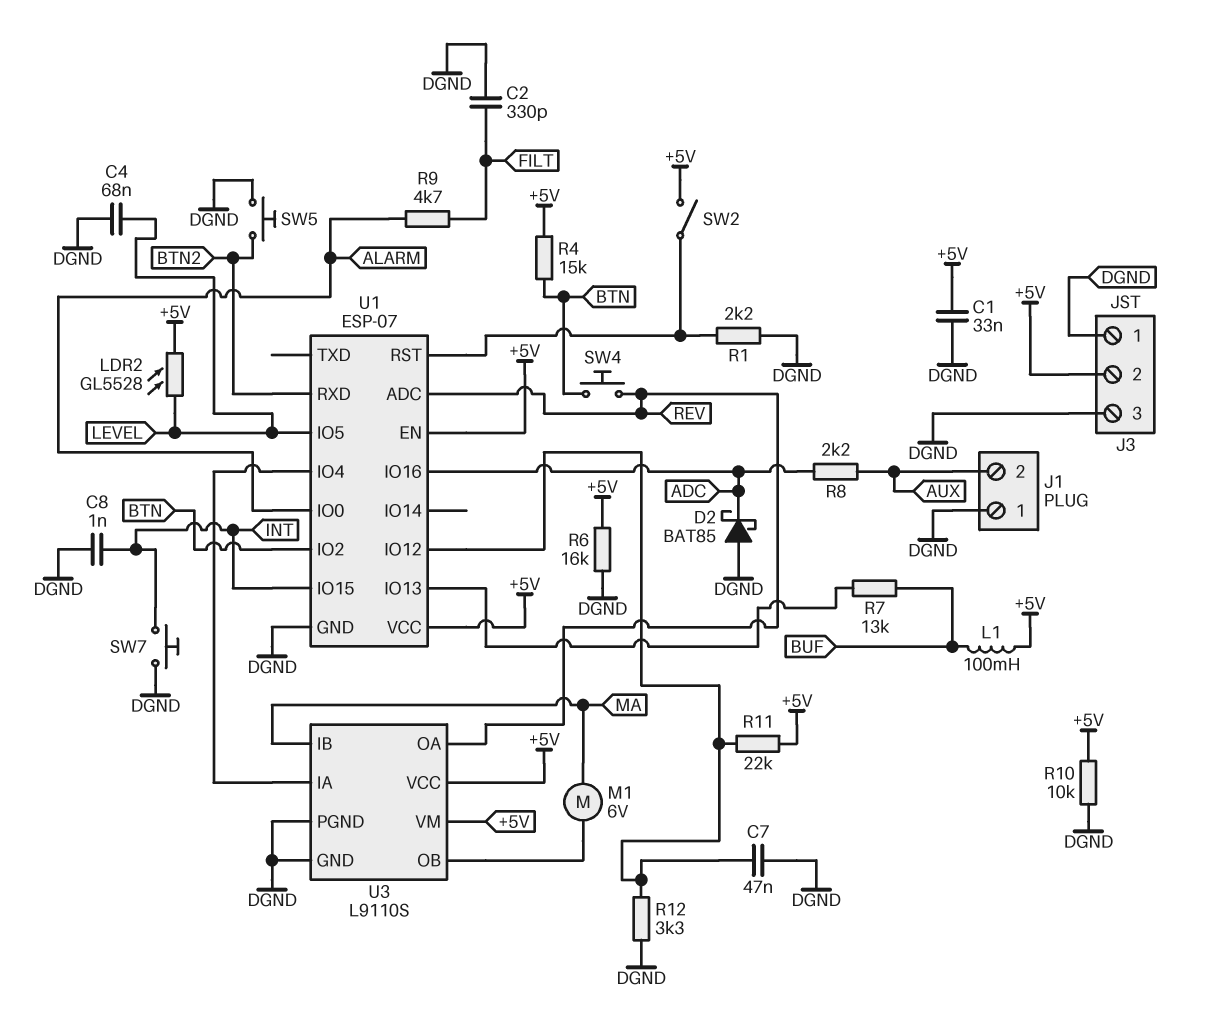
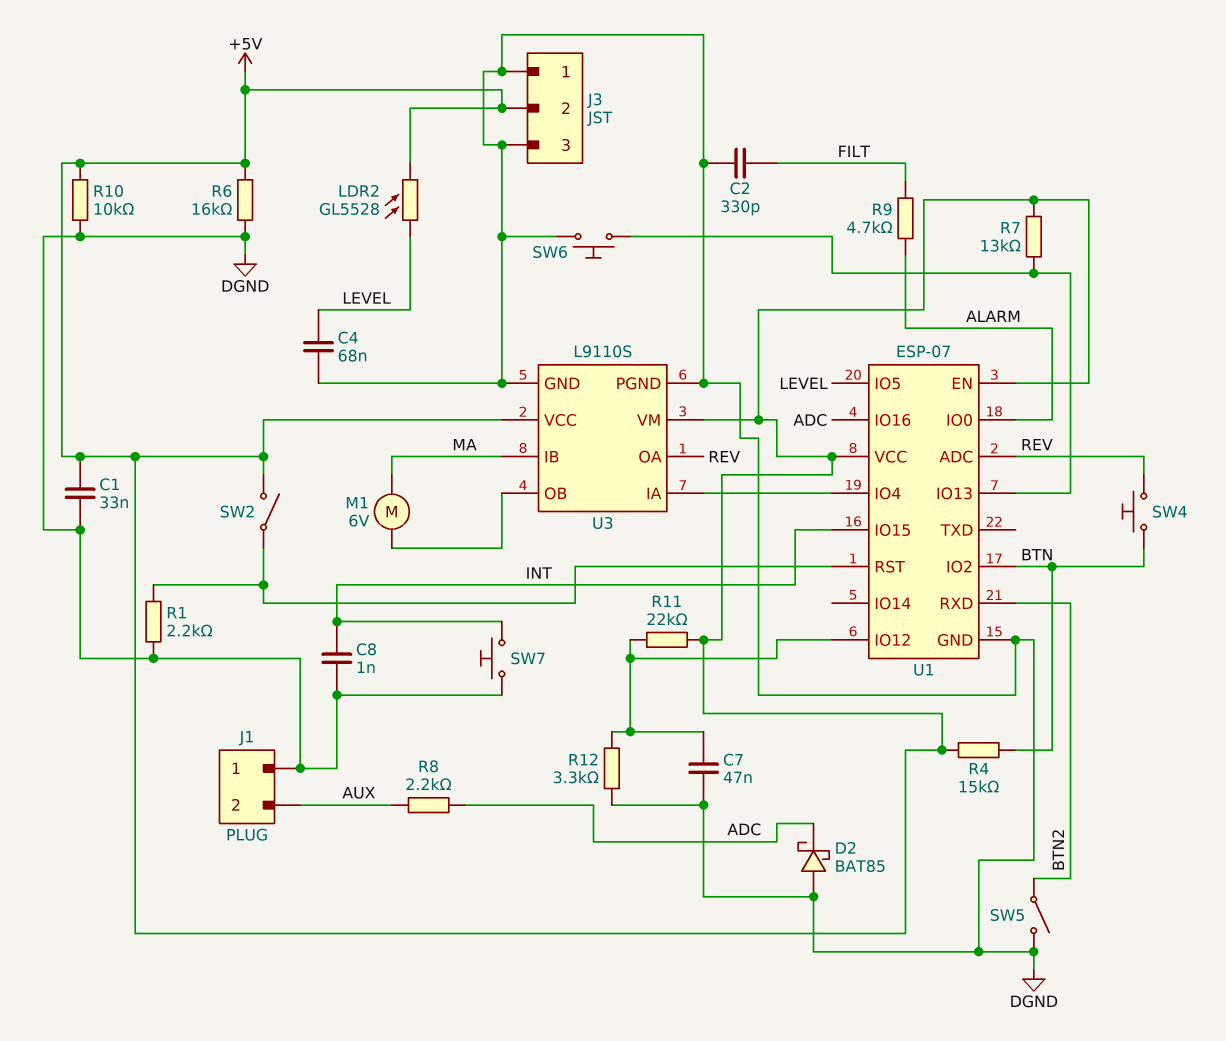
L1: 100mH (+5V, BUF) -> none
R7: 13k (BUF, U1/IO13) -> 13k (+5V, U1/IO13)
SW5: button (BTN2, DGND) -> switch (BTN2, DGND)
SW6: none -> button (DGND, U1/IO13)

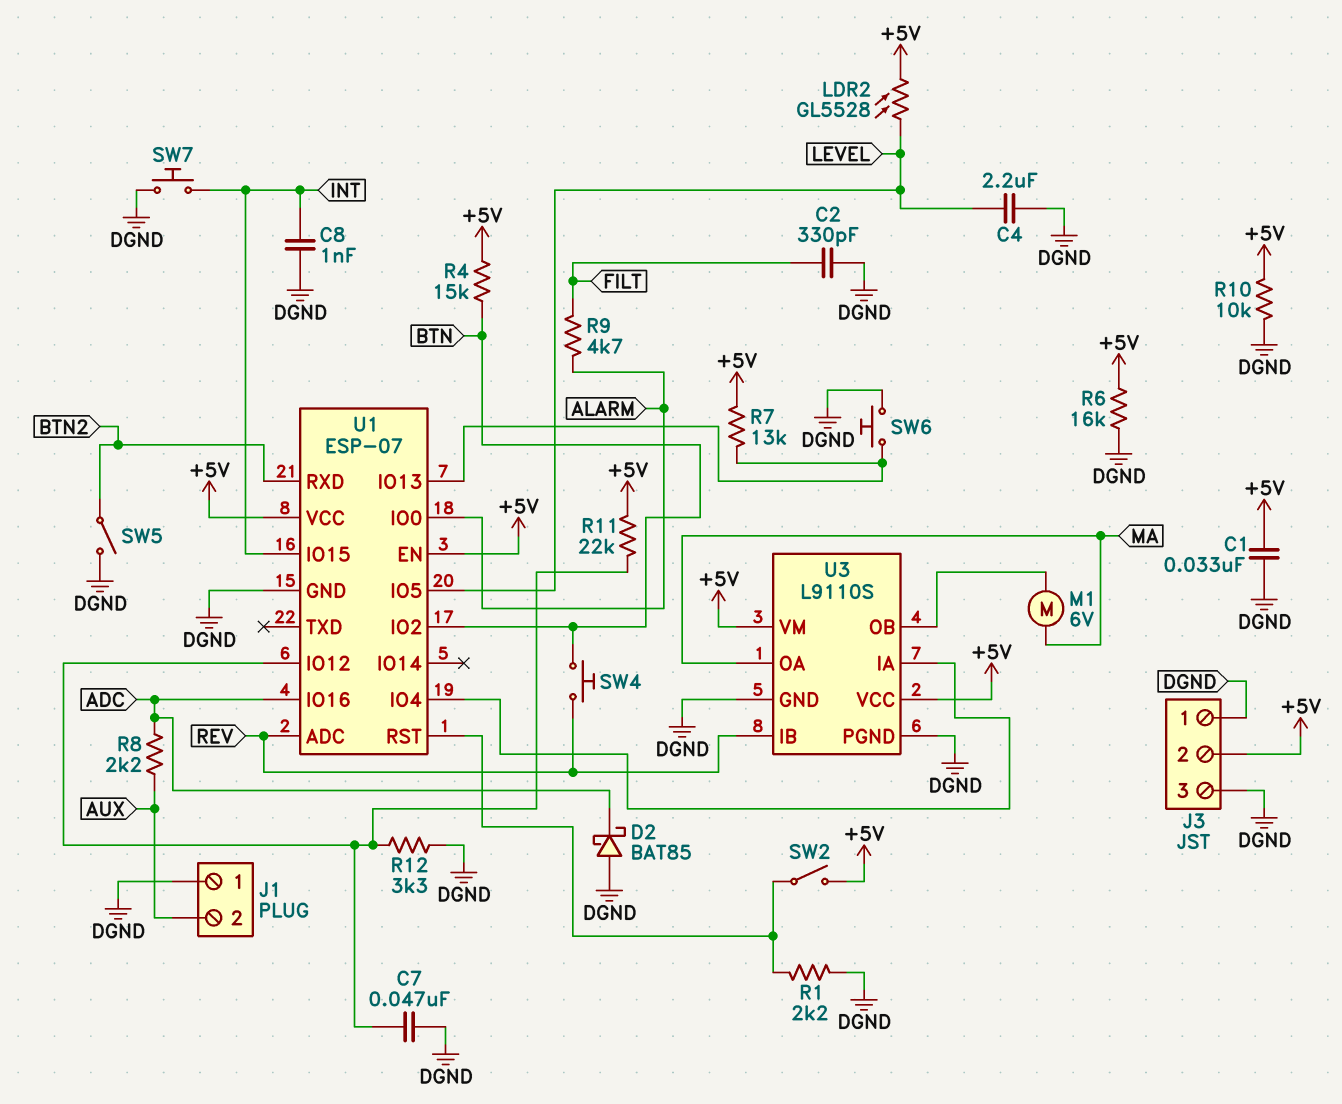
C4: 68nF (DGND, LEVEL) -> 2.2uF (DGND, LEVEL)
U3 pin IB: MA -> REV
U3 pin OA: REV -> MA

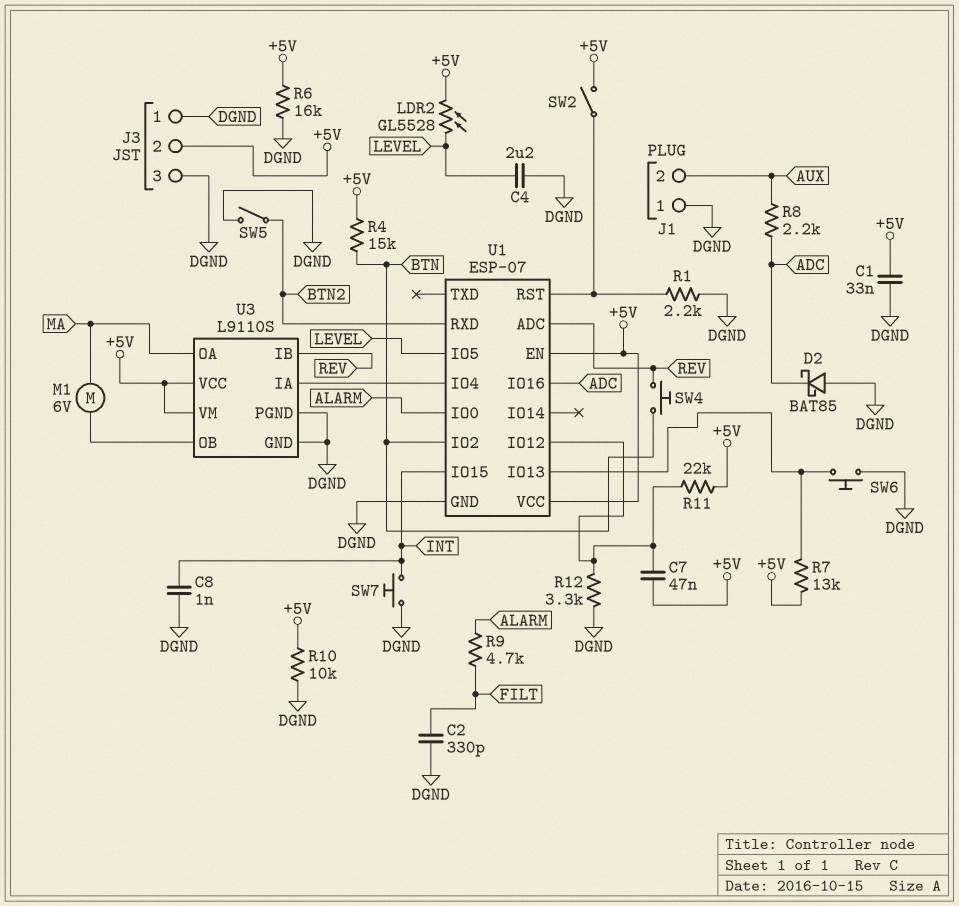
C7: 47nF (DGND, U1/IO12) -> 47nF (+5V, U1/IO12)

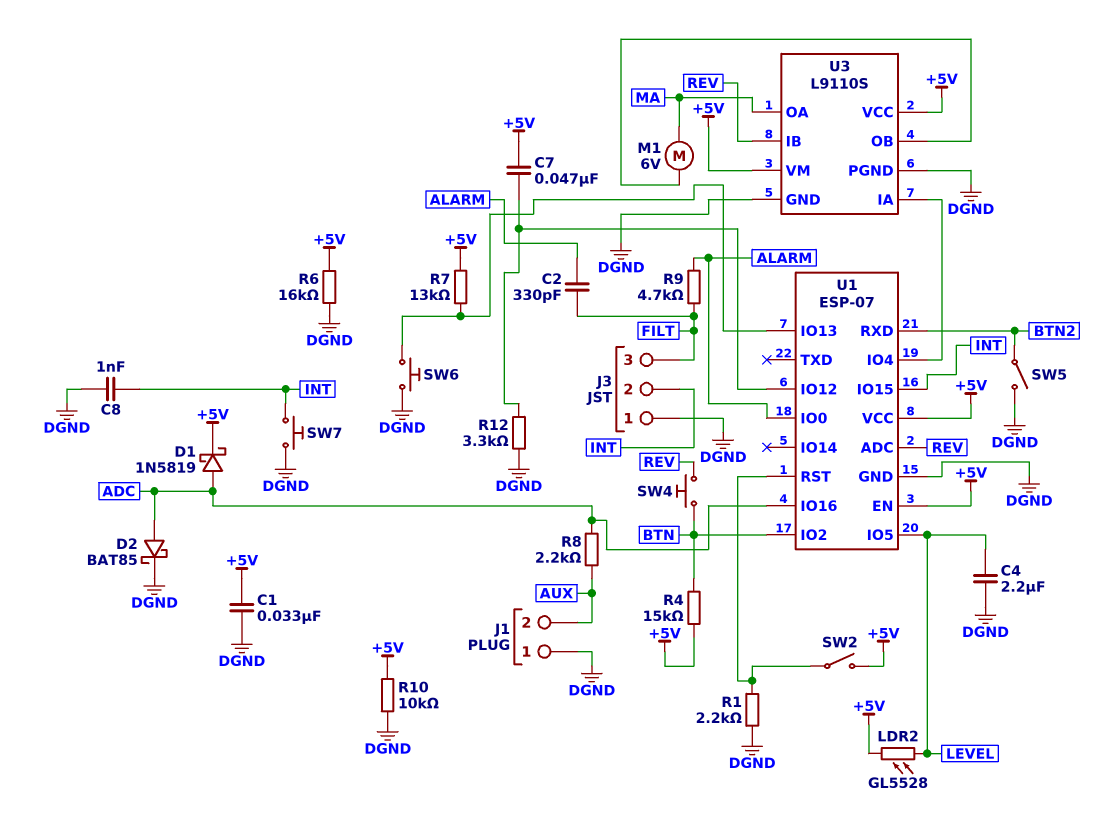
C2: 330pF (DGND, FILT) -> 330pF (ALARM, FILT)
D1: none -> schottky 1N5819 (A ADC, K +5V)
D2: schottky BAT85 (A DGND, K ADC) -> schottky BAT85 (A ADC, K DGND)
J3 pin 2: +5V -> INT
J3 pin 3: DGND -> FILT
R11: 22k (+5V, U1/IO12) -> none

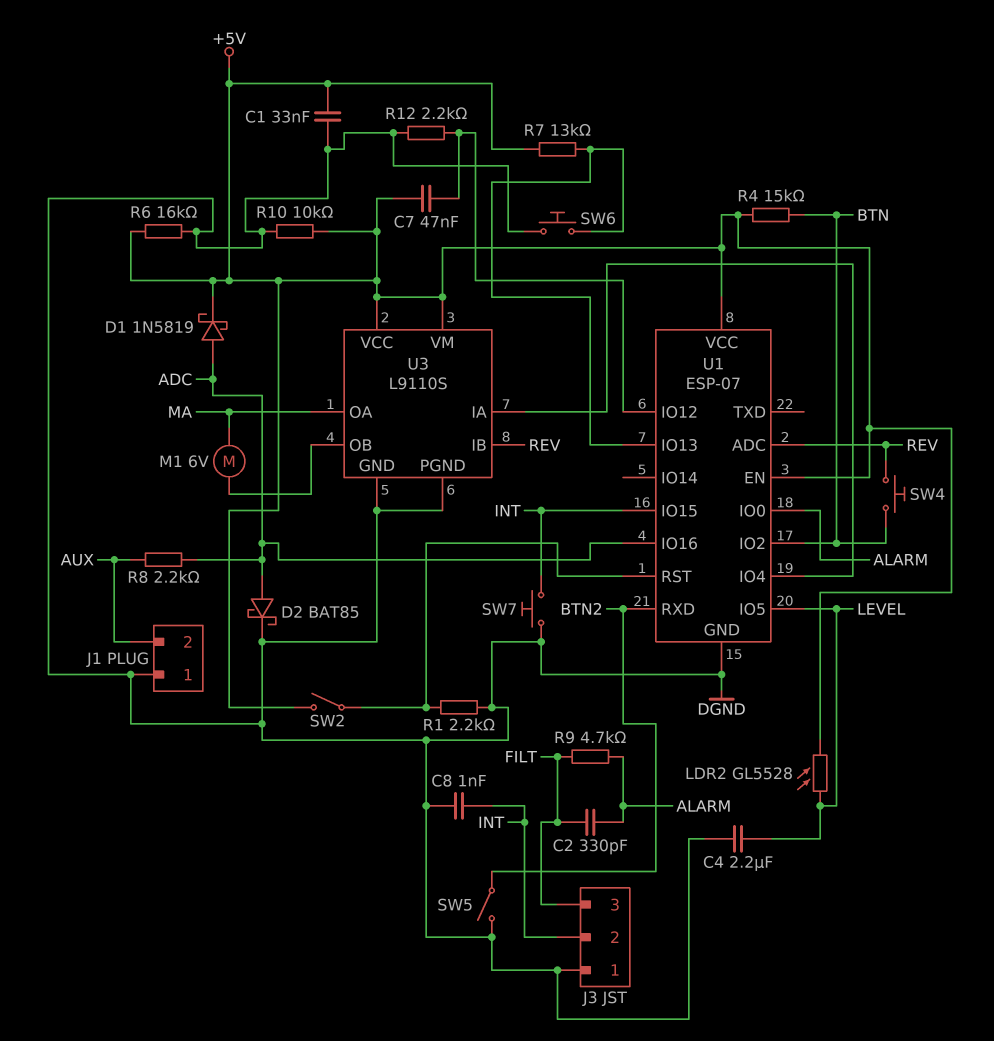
R12: 3.3k (DGND, U1/IO12) -> 2.2k (DGND, U1/IO12)

